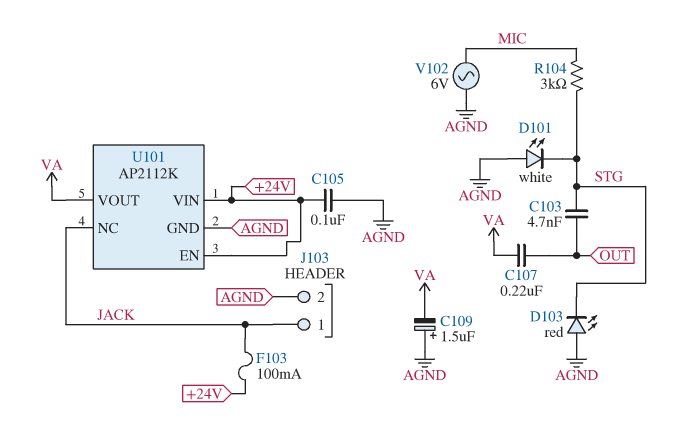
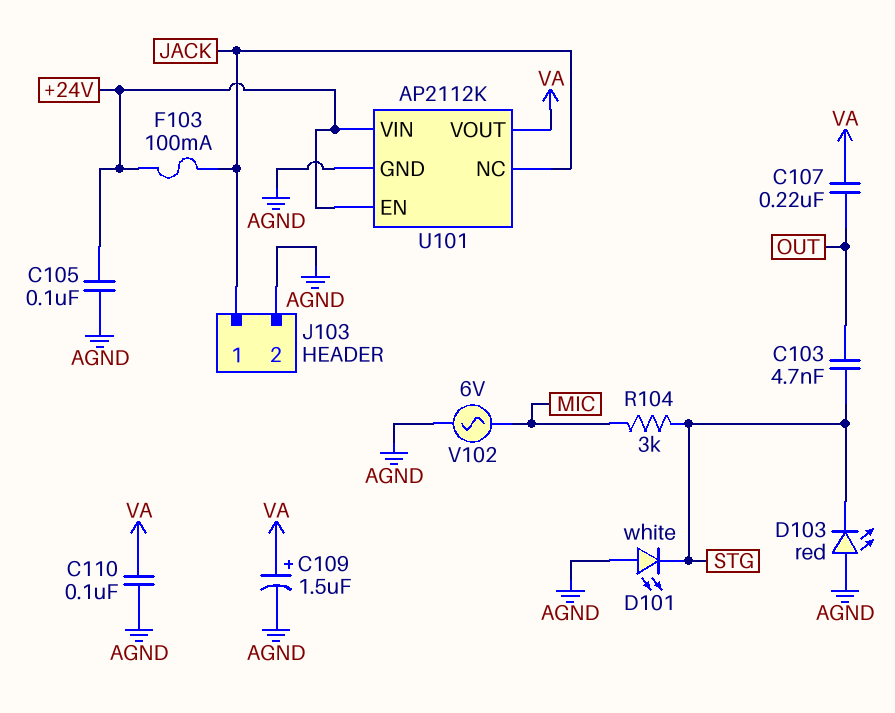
C109: 1.5uF (plus AGND, minus VA) -> 1.5uF (plus VA, minus AGND)
C110: none -> 100nF (AGND, VA)

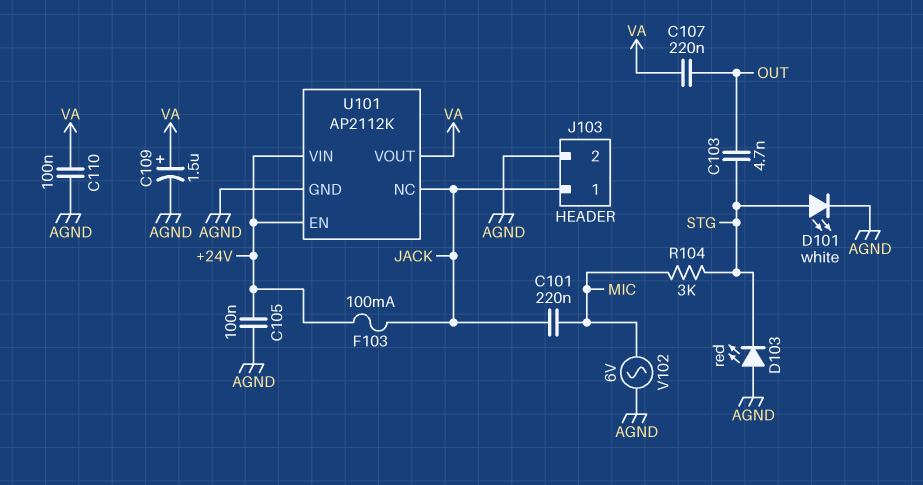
C101: none -> 220nF (JACK, MIC)
D101: LED white (A AGND, K STG) -> LED white (A STG, K AGND)

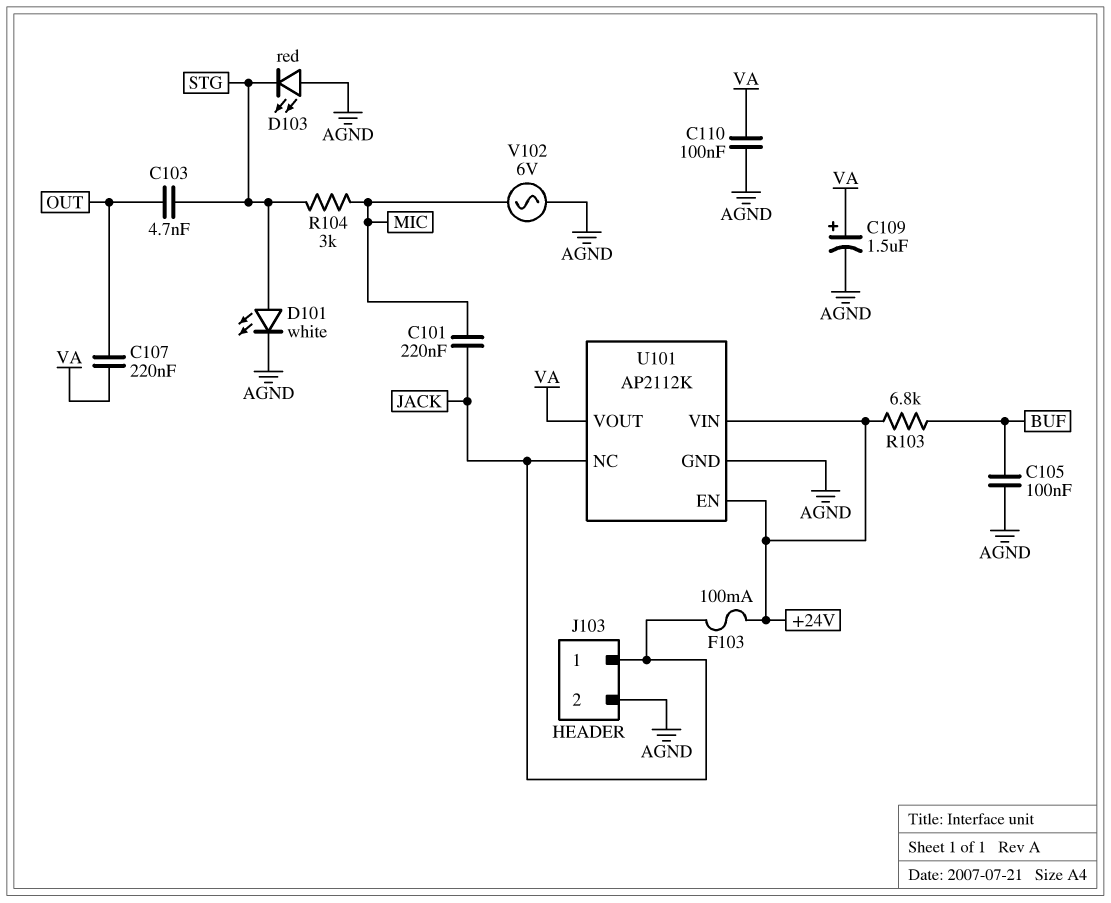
C105: 100nF (+24V, AGND) -> 100nF (AGND, BUF)
R103: none -> 6.8k (+24V, BUF)

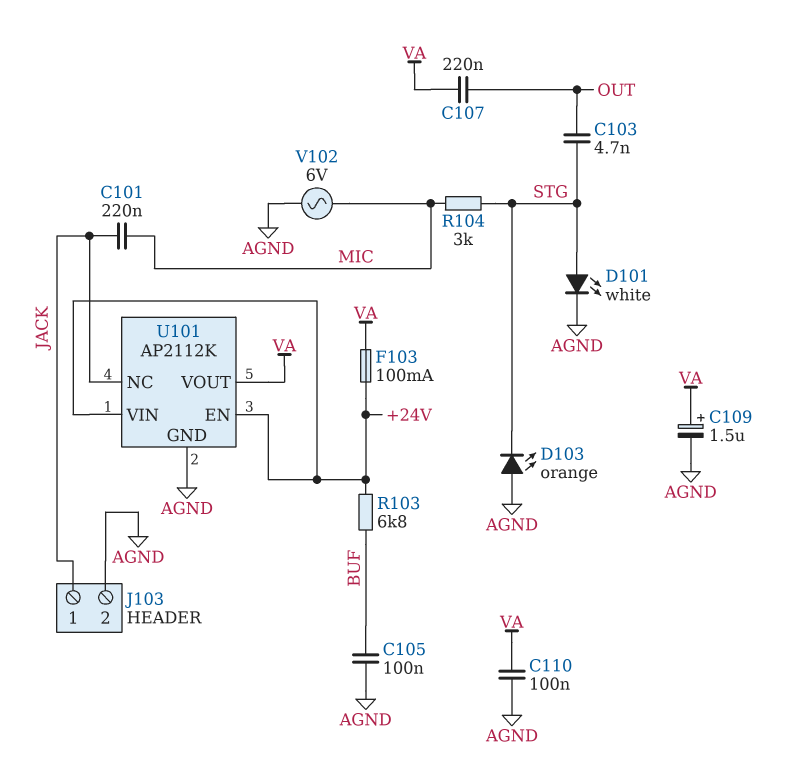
D103: LED red (A AGND, K STG) -> LED orange (A AGND, K STG)
F103: 100mA (+24V, JACK) -> 100mA (+24V, VA)

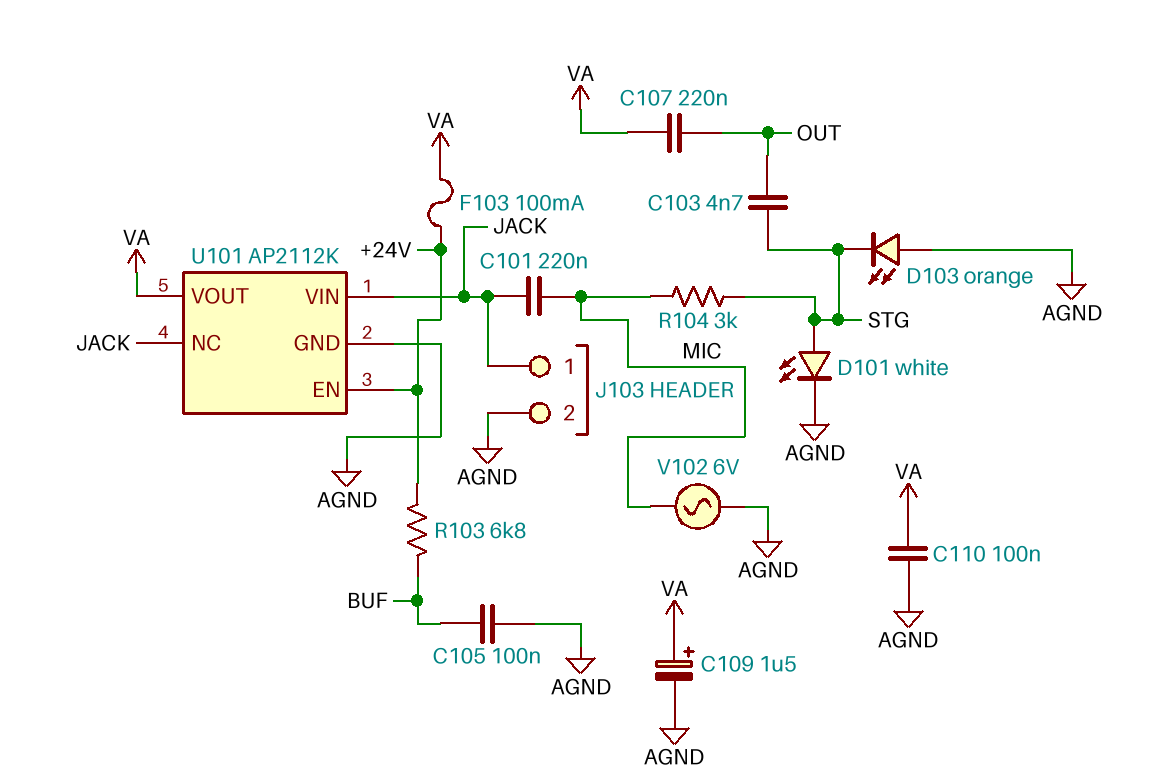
U101 pin VIN: +24V -> JACK

